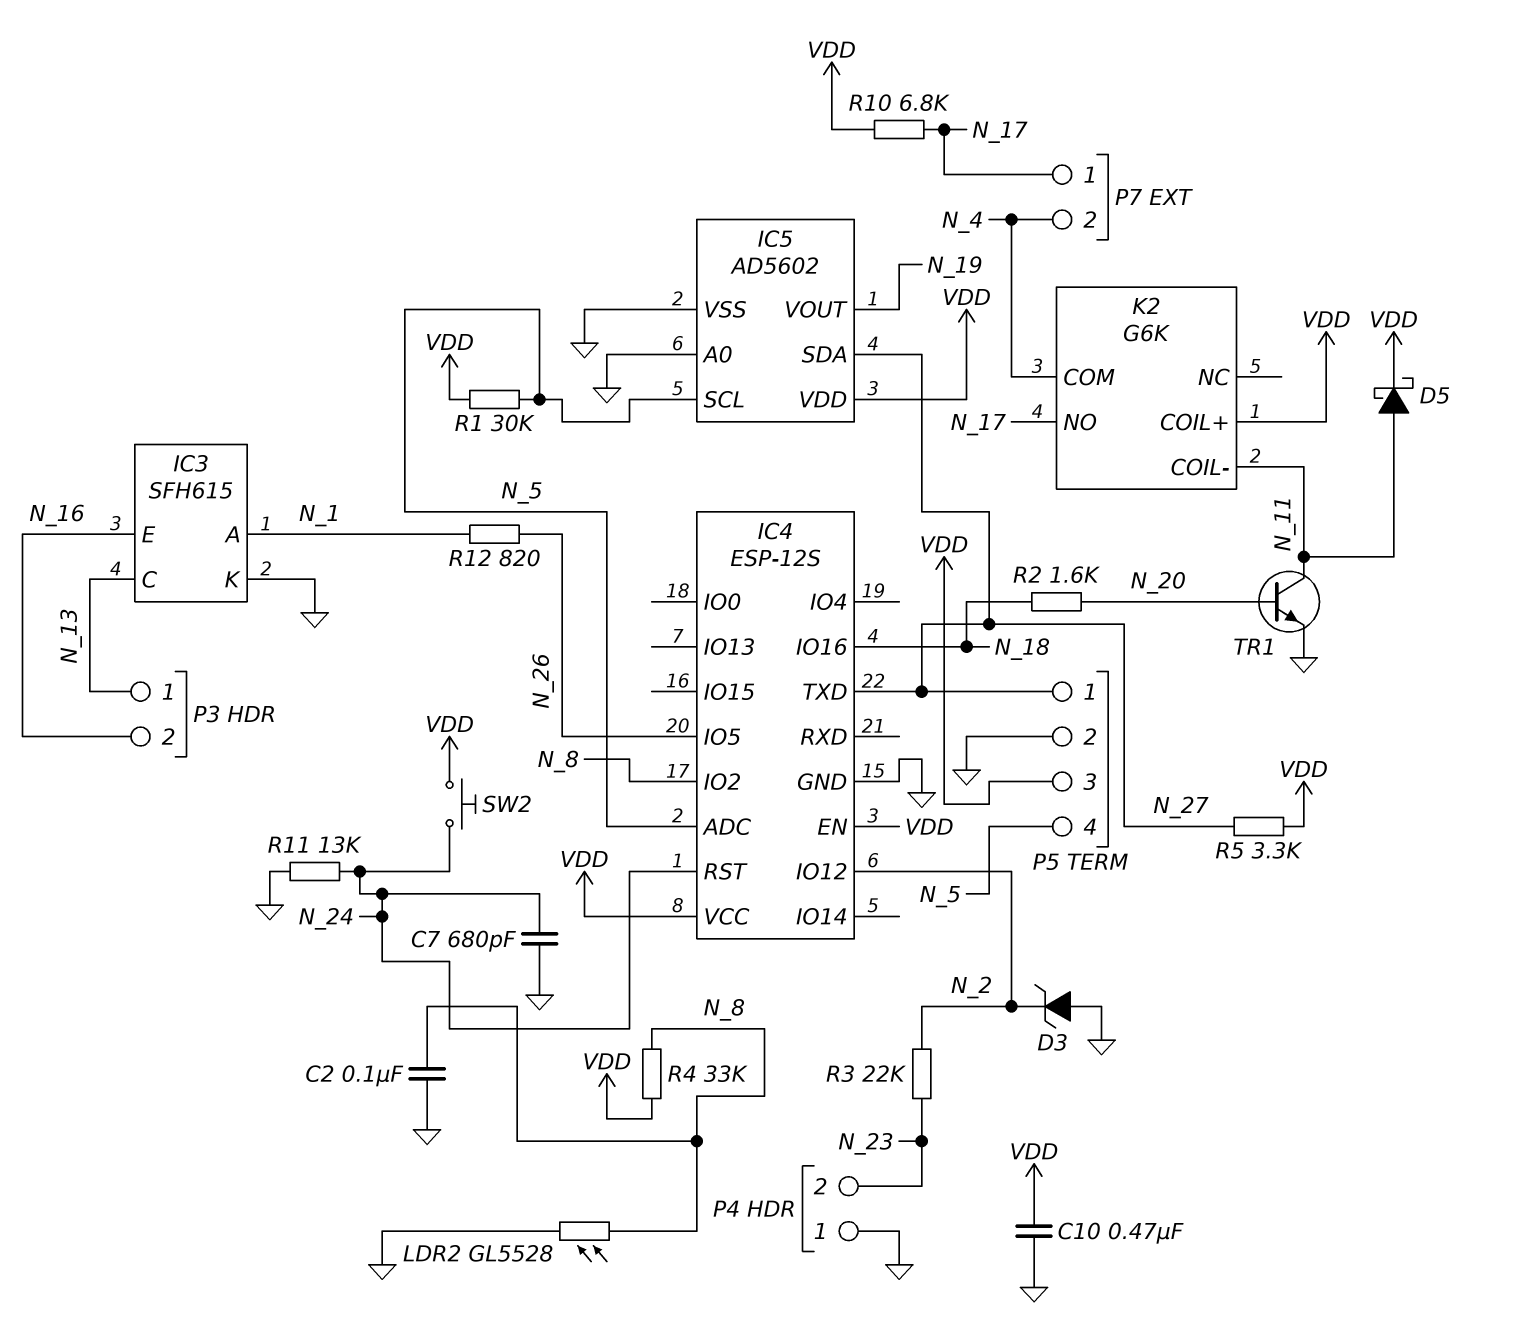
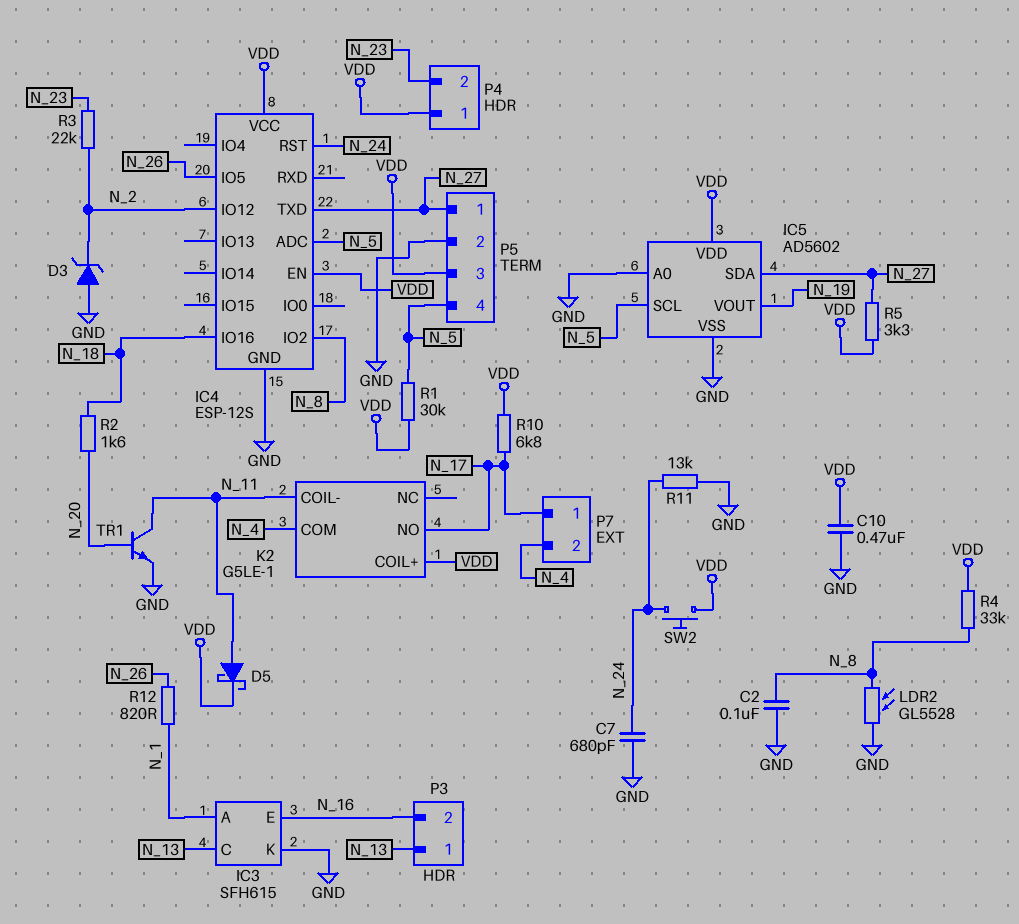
K2: G6K -> G5LE-1
P4 pin 1: GND -> VDD

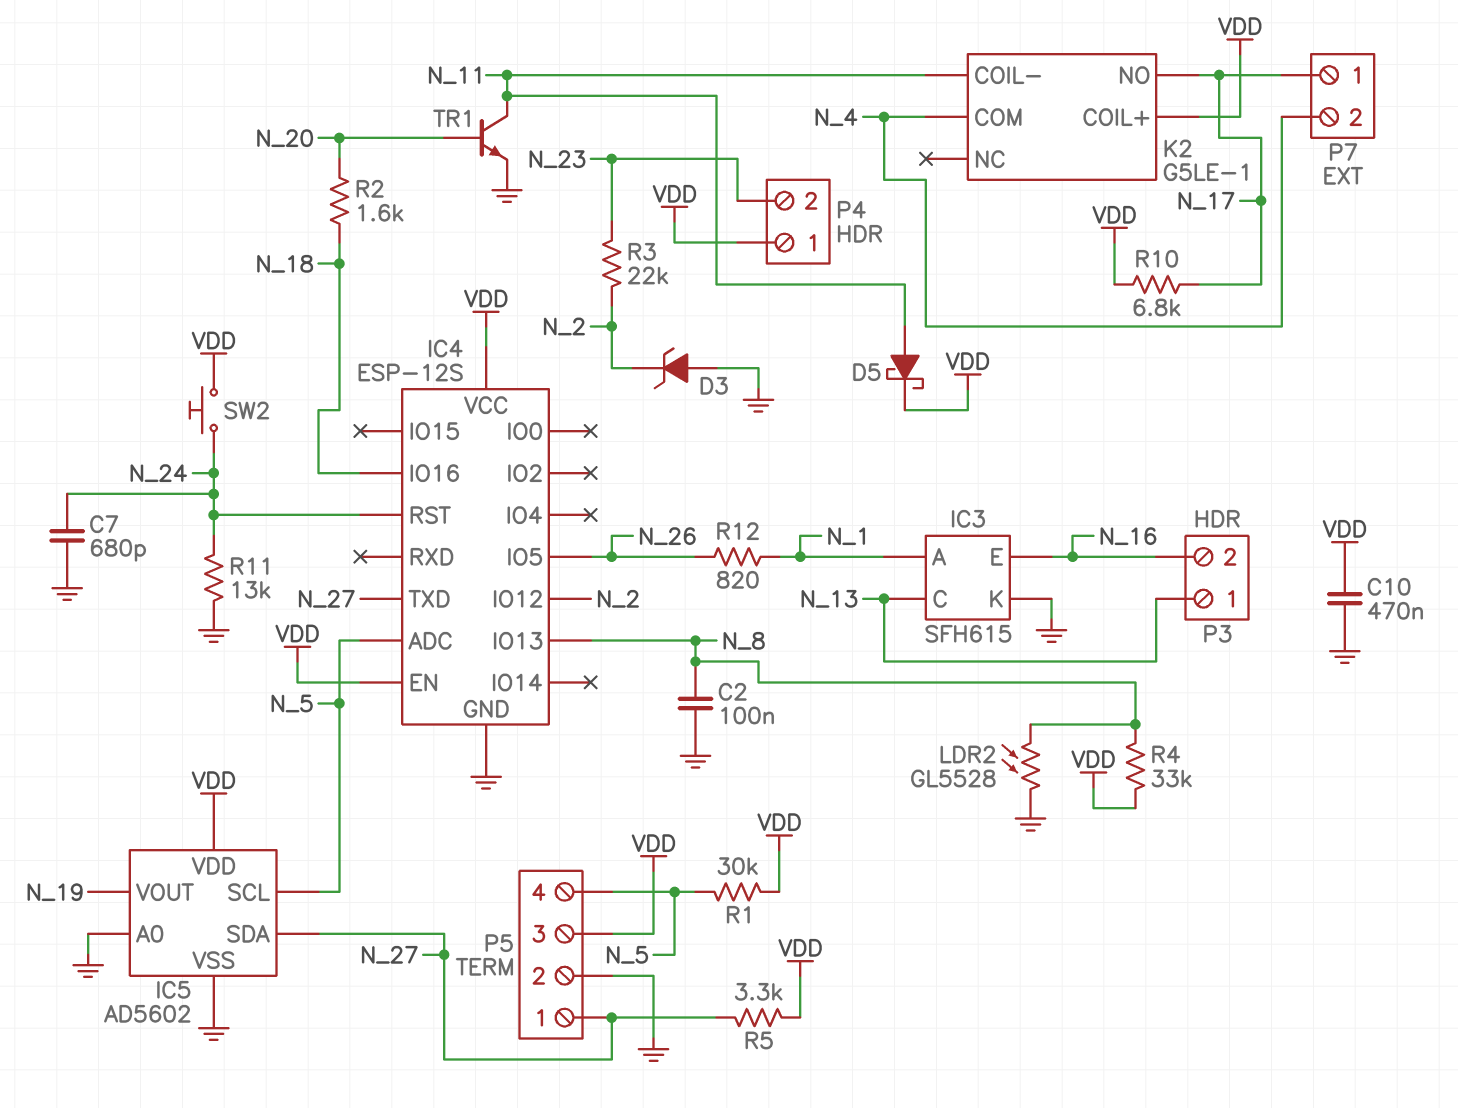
IC4 pin IO2: N_8 -> none
IC4 pin IO13: none -> N_8

